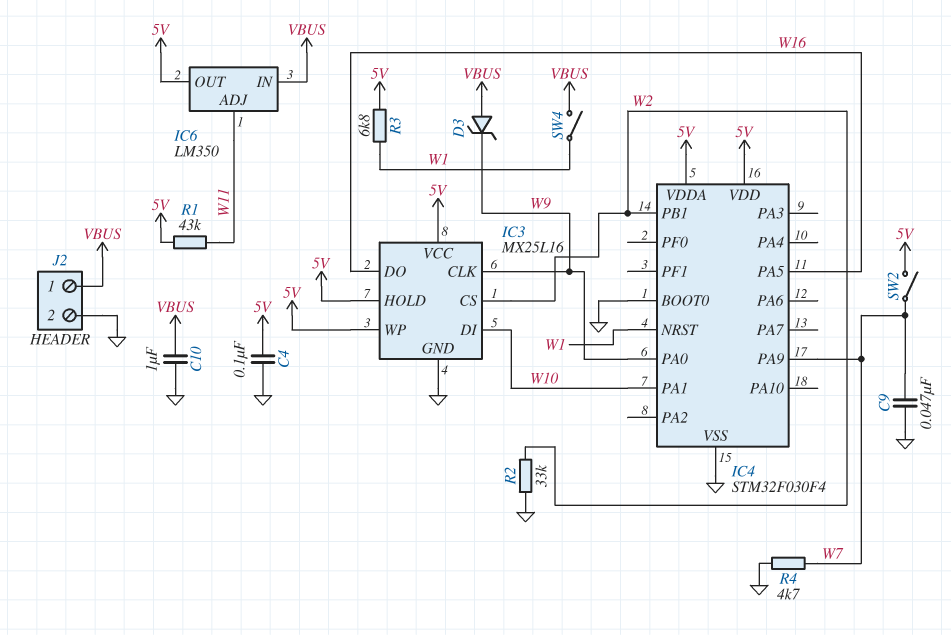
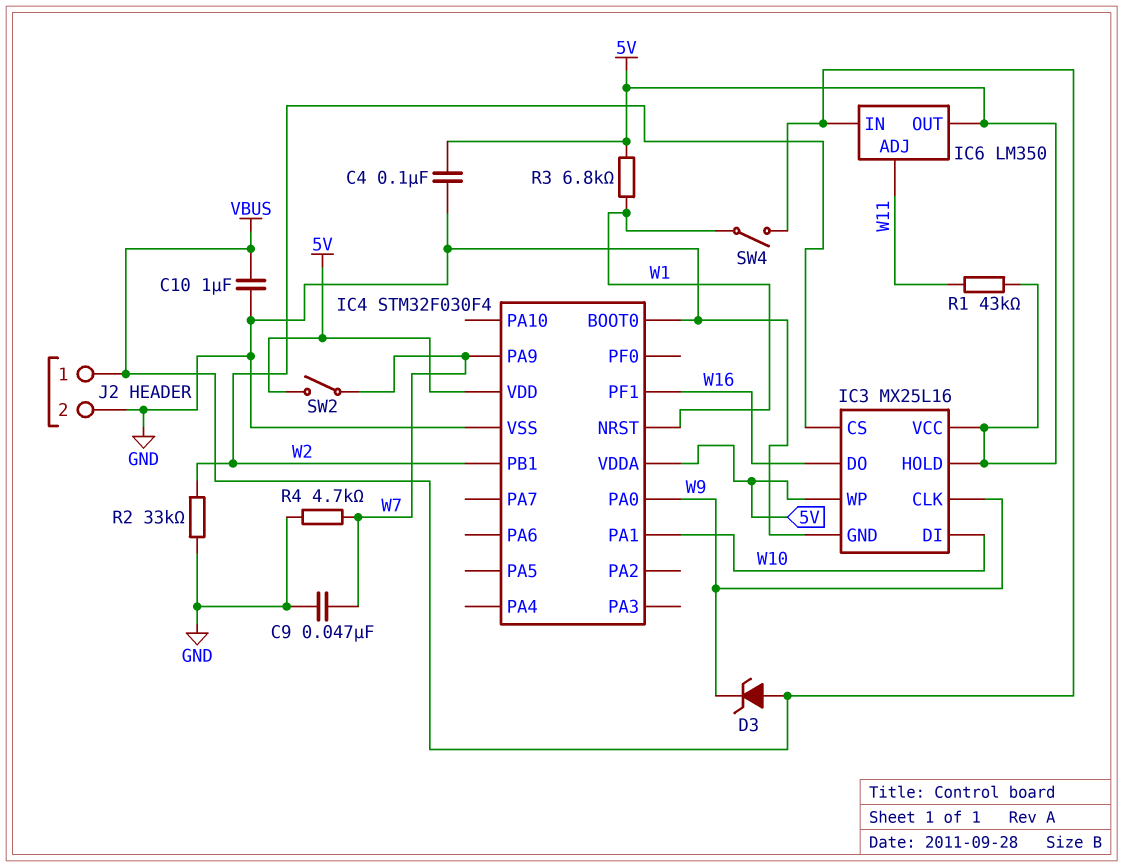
IC4 pin PA5: W16 -> none
IC4 pin PF1: none -> W16

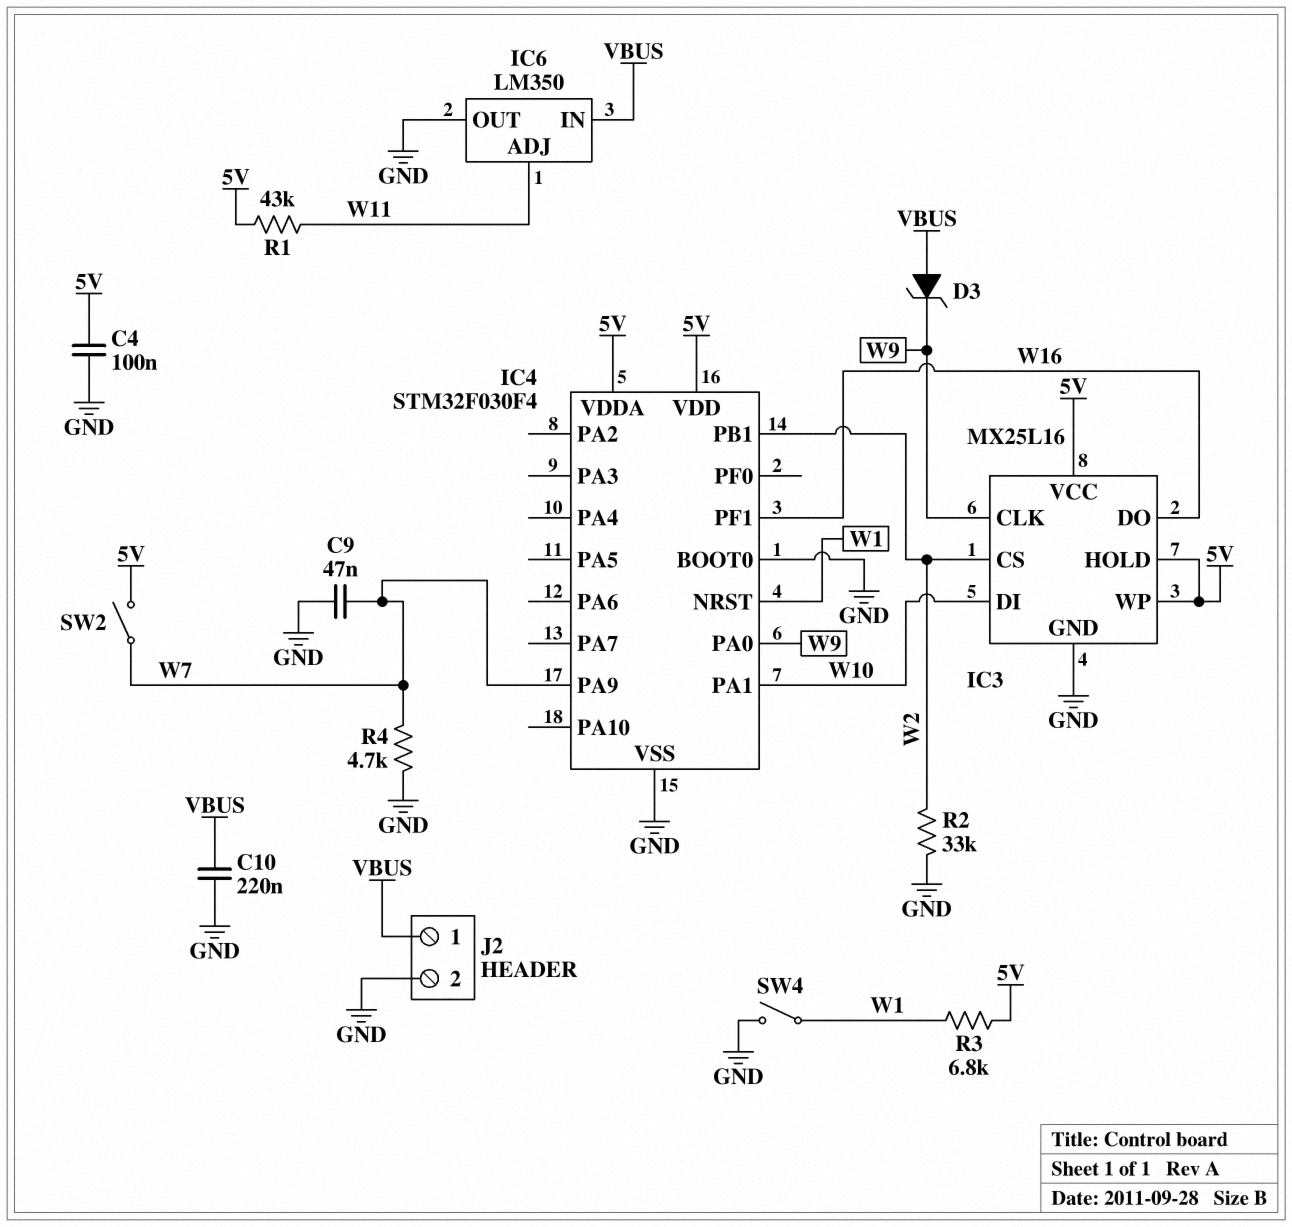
C10: 1uF (GND, VBUS) -> 220nF (GND, VBUS)
IC6 pin OUT: 5V -> GND
SW4: switch (VBUS, W1) -> switch (GND, W1)

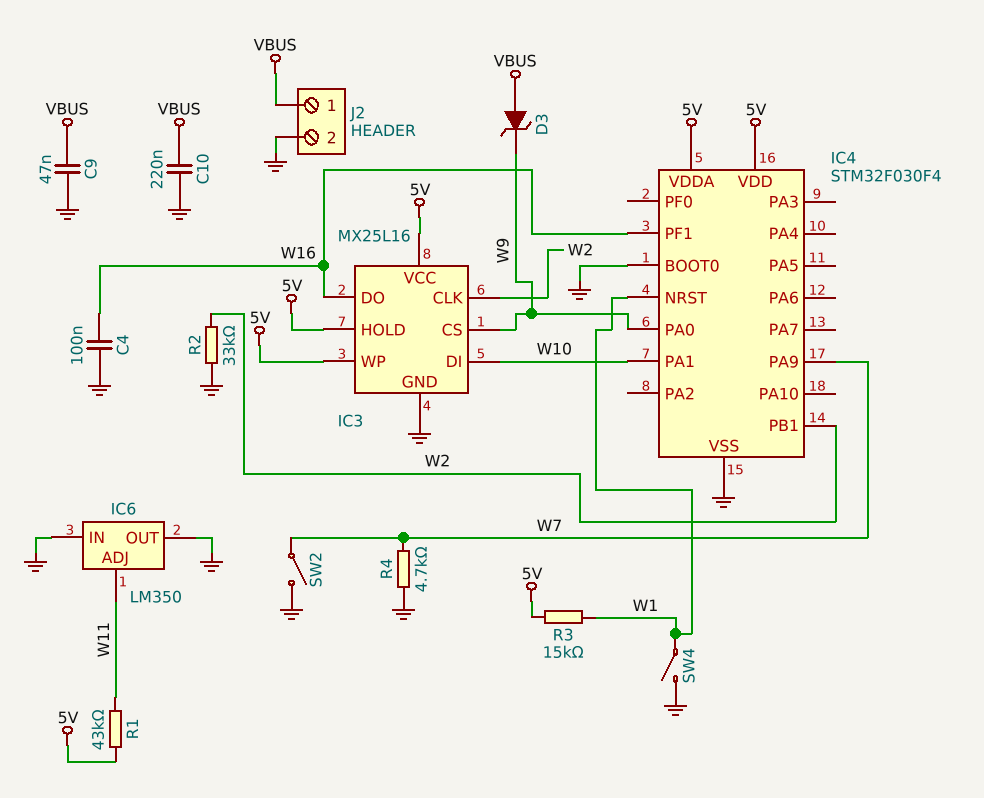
C4: 100nF (5V, GND) -> 100nF (GND, W16)
C9: 47nF (GND, W7) -> 47nF (GND, VBUS)
IC3 pin CLK: W9 -> W2
IC3 pin CS: W2 -> W9
IC6 pin IN: VBUS -> GND
R3: 6.8k (5V, W1) -> 15k (5V, W1)
SW2: switch (5V, W7) -> switch (GND, W7)

